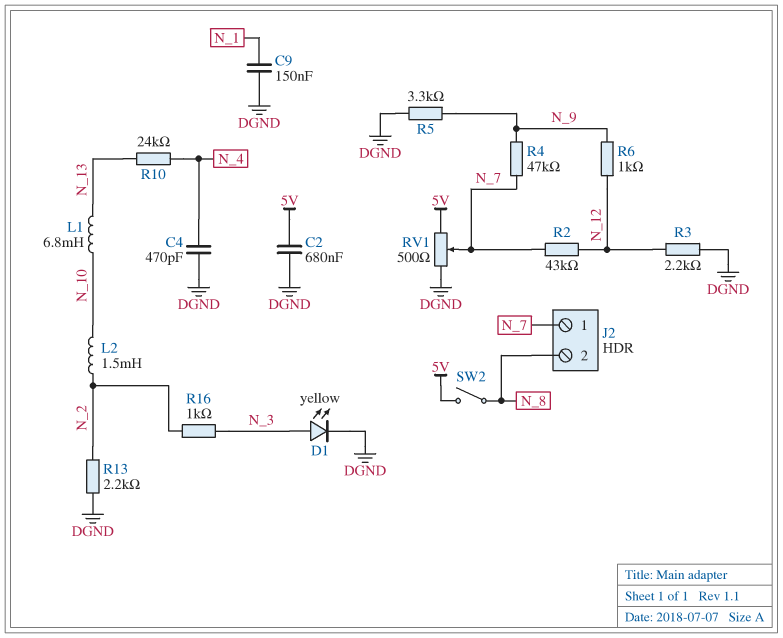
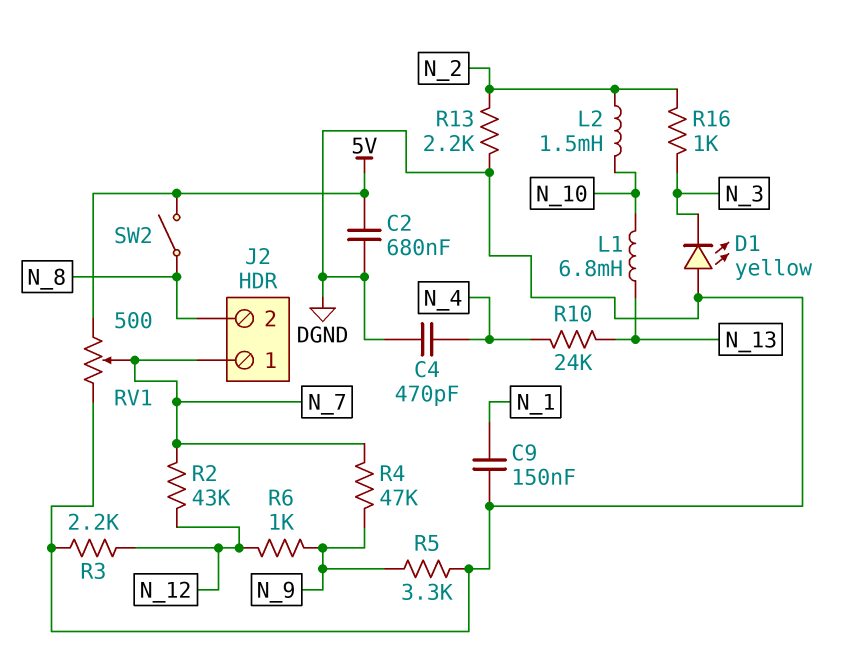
D1: LED yellow (A N_3, K DGND) -> LED yellow (A DGND, K N_3)

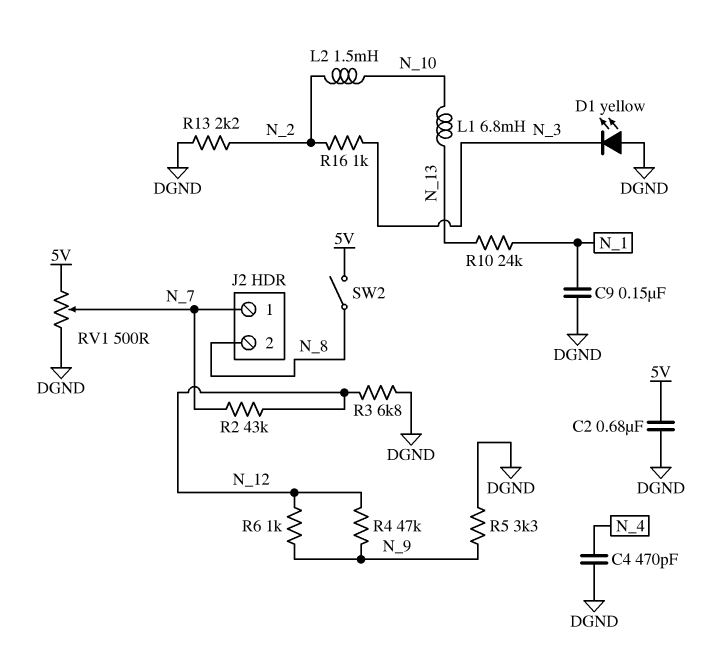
R3: 2.2k (DGND, N_12) -> 6.8k (DGND, N_12)
R4: 47k (N_7, N_9) -> 47k (N_9, N_12)
R10: 24k (N_4, N_13) -> 24k (N_1, N_13)

